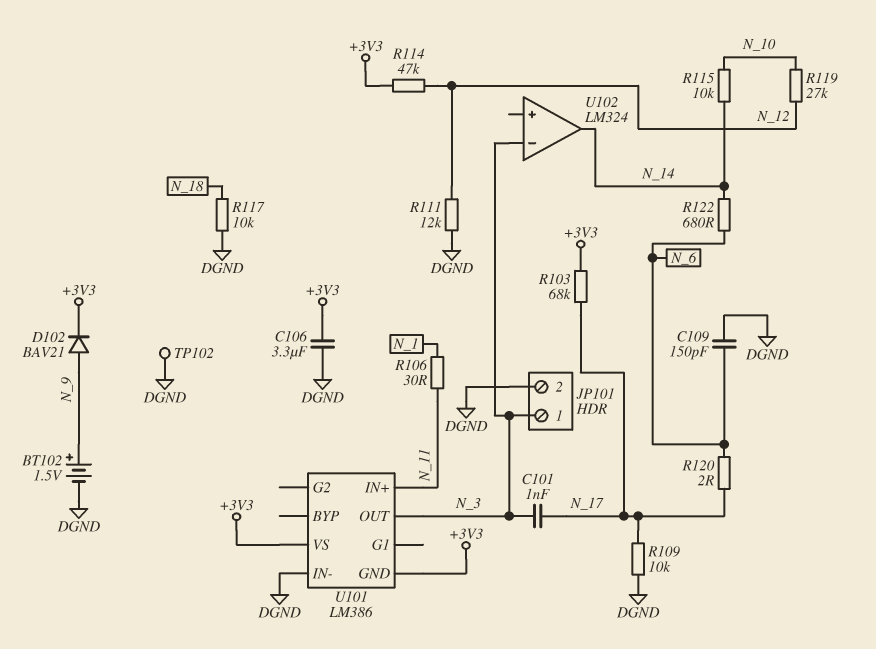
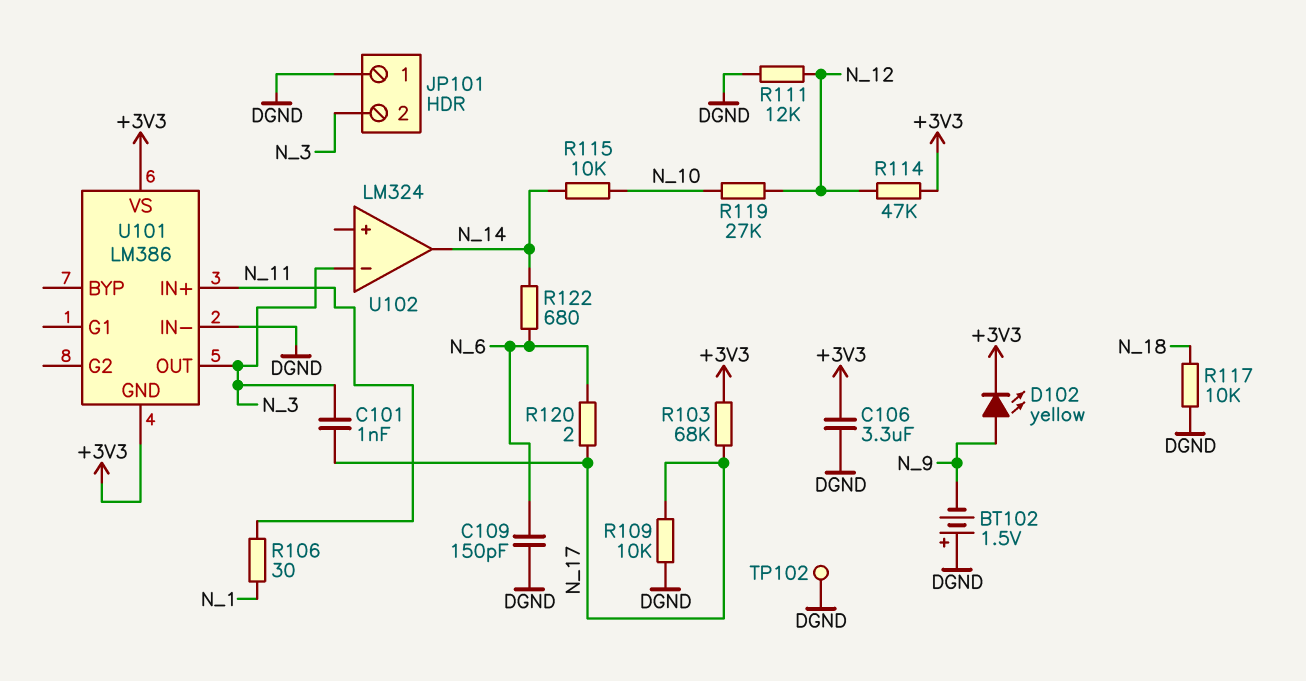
BT102: 1.5V (plus N_9, minus DGND) -> 1.5V (plus DGND, minus N_9)
D102: diode BAV21 (A N_9, K +3V3) -> LED yellow (A N_9, K +3V3)
JP101 pin 1: N_3 -> DGND
JP101 pin 2: DGND -> N_3

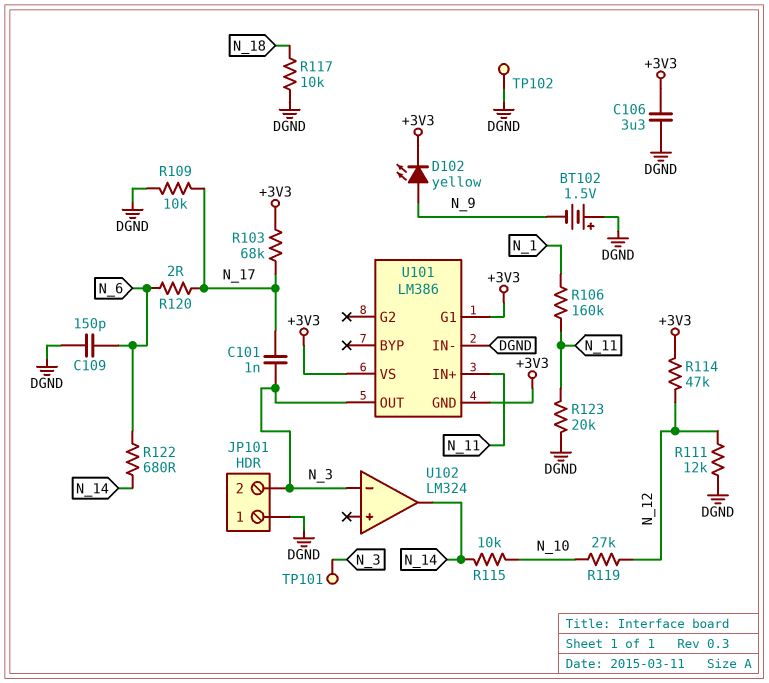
R106: 30 (N_1, N_11) -> 160k (N_1, N_11)
R123: none -> 20k (DGND, N_11)
TP101: none -> test point (N_3)
U101 pin G1: none -> +3V3

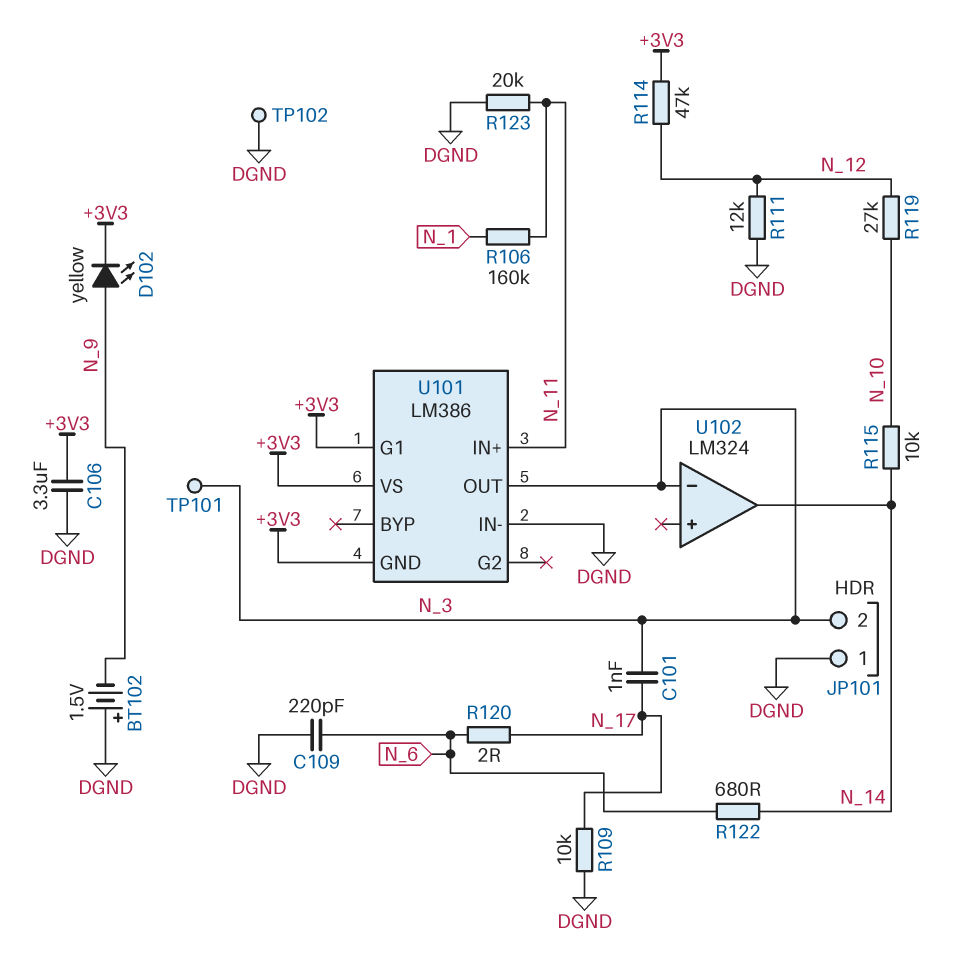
C109: 150pF (DGND, N_6) -> 220pF (DGND, N_6)
R103: 68k (+3V3, N_17) -> none
R117: 10k (DGND, N_18) -> none

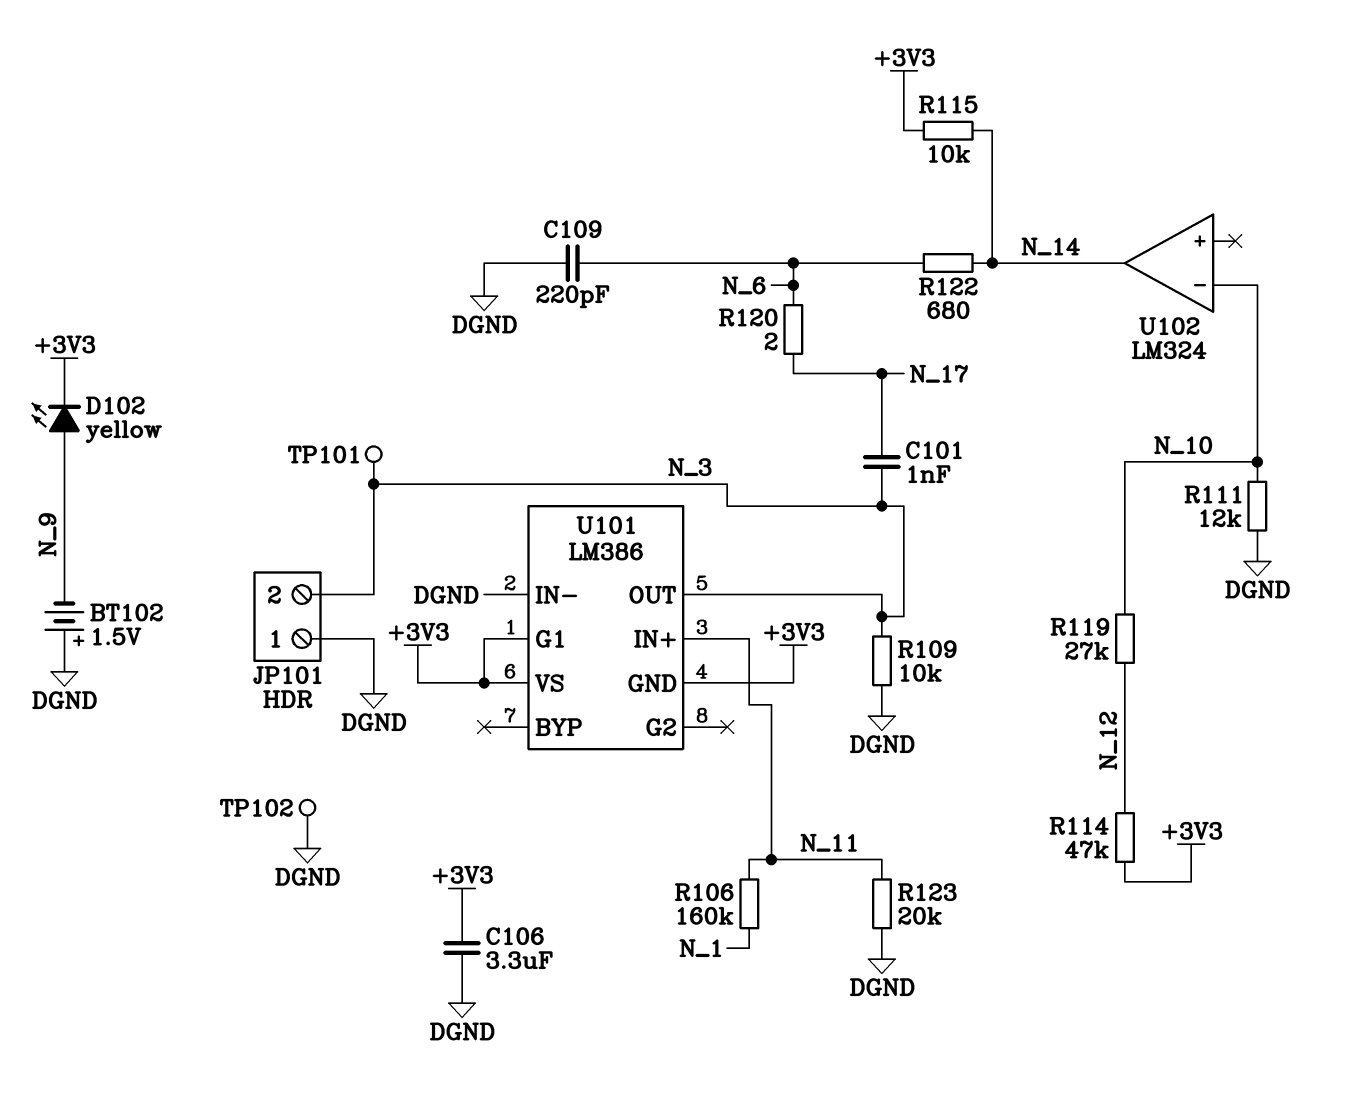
R109: 10k (DGND, N_17) -> 10k (DGND, N_3)
R111: 12k (DGND, N_12) -> 12k (DGND, N_10)
R115: 10k (N_10, N_14) -> 10k (+3V3, N_14)
U102 pin in-: N_3 -> N_10

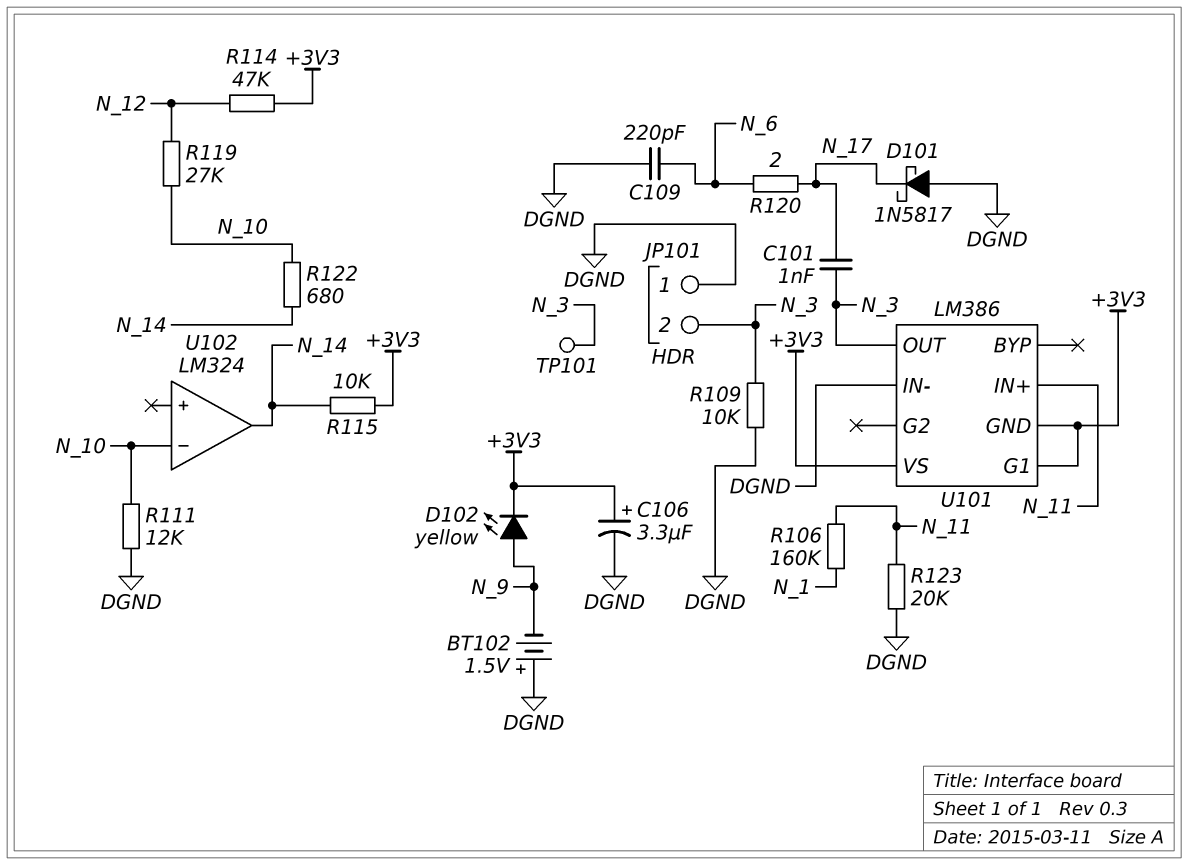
C106: 3.3uF (+3V3, DGND) -> 3.3uF (plus +3V3, minus DGND)
D101: none -> schottky 1N5817 (A DGND, K N_17)
R122: 680 (N_6, N_14) -> 680 (N_10, N_14)
TP102: test point (DGND) -> none

